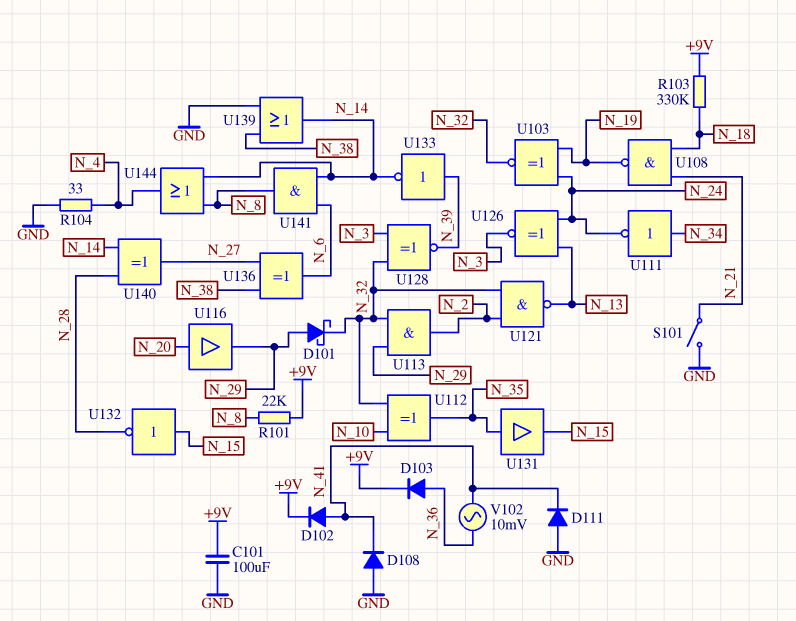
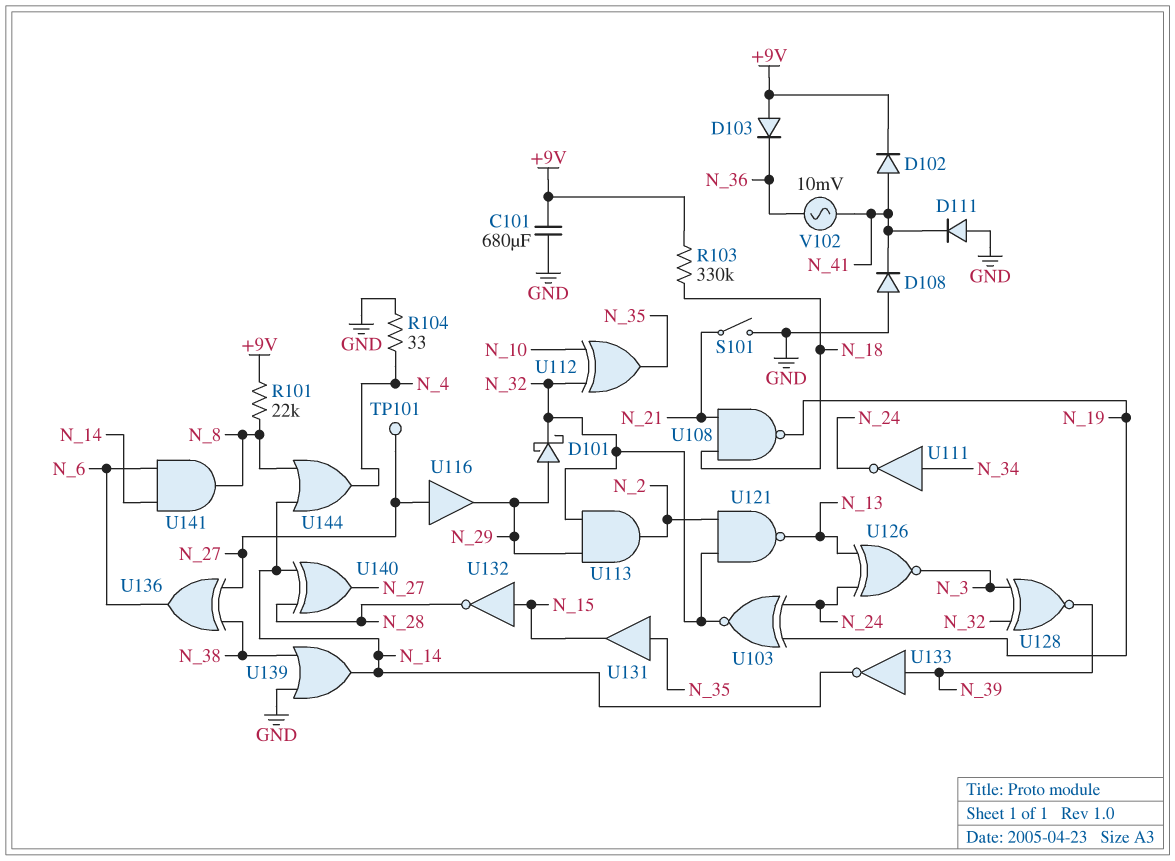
C101: 100uF (+9V, GND) -> 680uF (+9V, GND)
D103: diode (A N_36, K +9V) -> diode (A +9V, K N_36)
TP101: none -> test point (N_27)
U116: buffer (in N_20, out N_29) -> buffer (in N_27, out N_29)

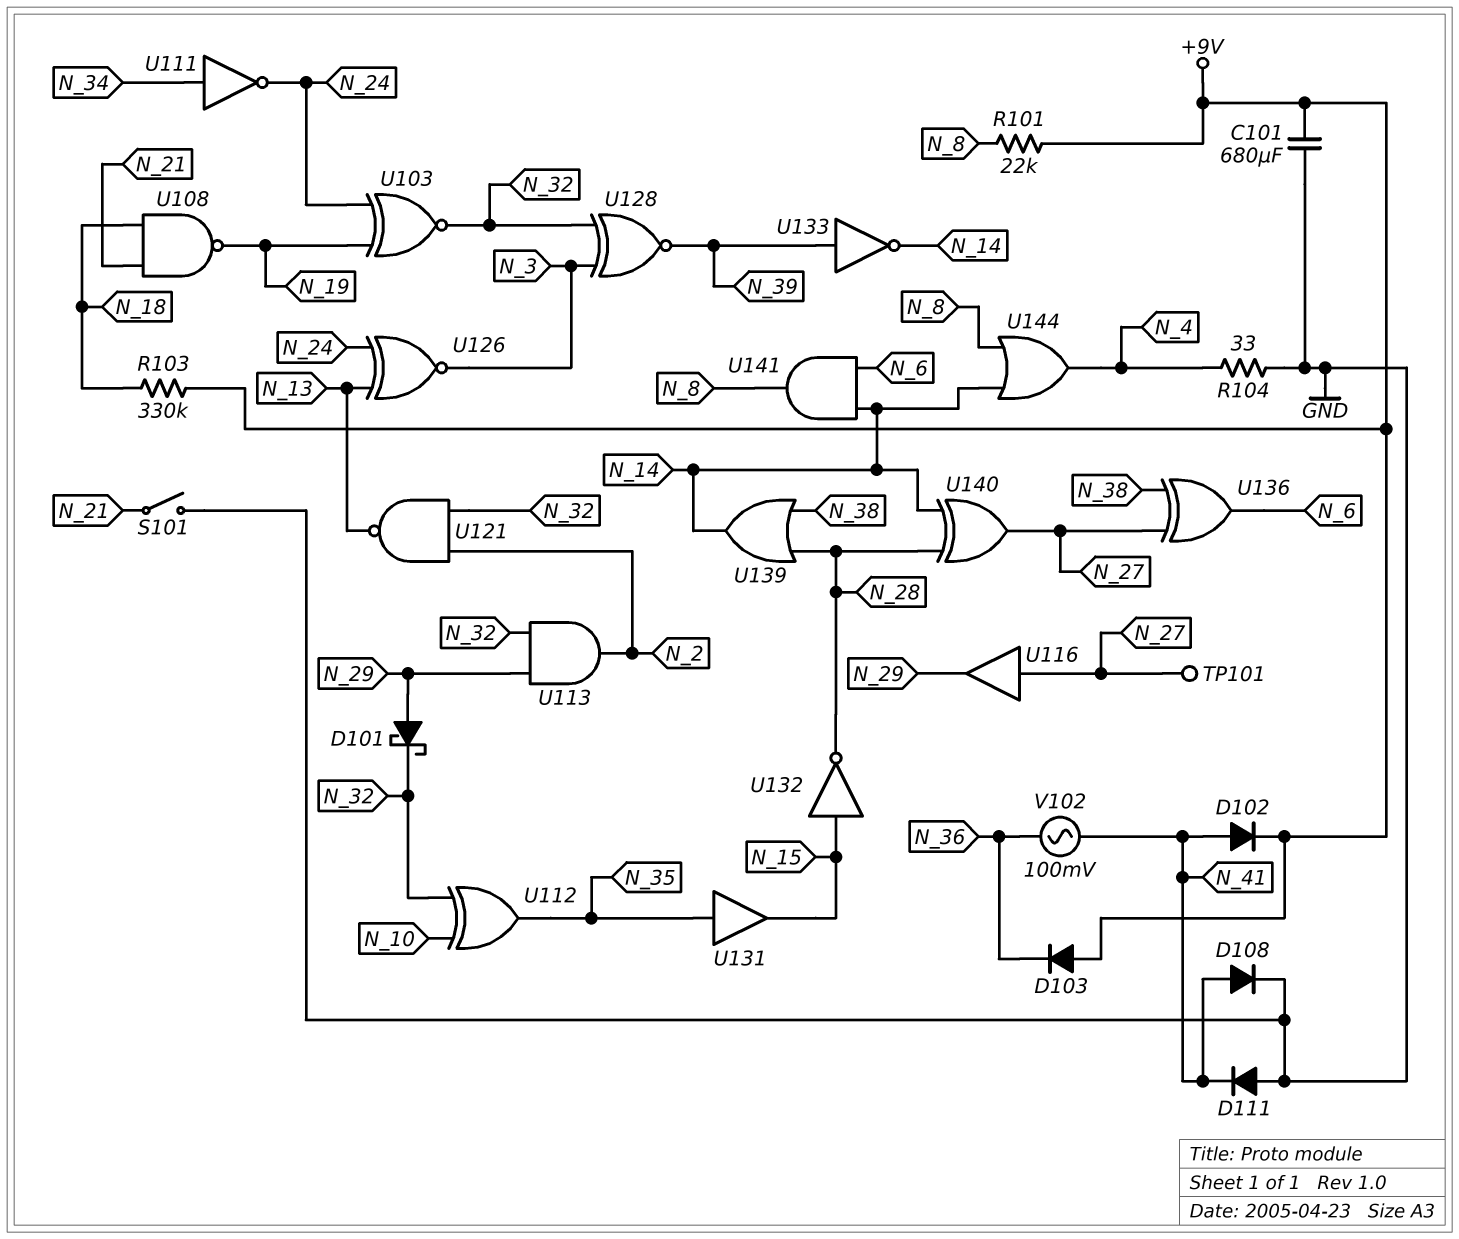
D108: diode (A GND, K N_41) -> diode (A N_41, K GND)
U139: OR (in GND, in N_38, out N_14) -> OR (in N_28, in N_38, out N_14)
V102: AC 10mV (N_36, N_41) -> AC 100mV (N_36, N_41)

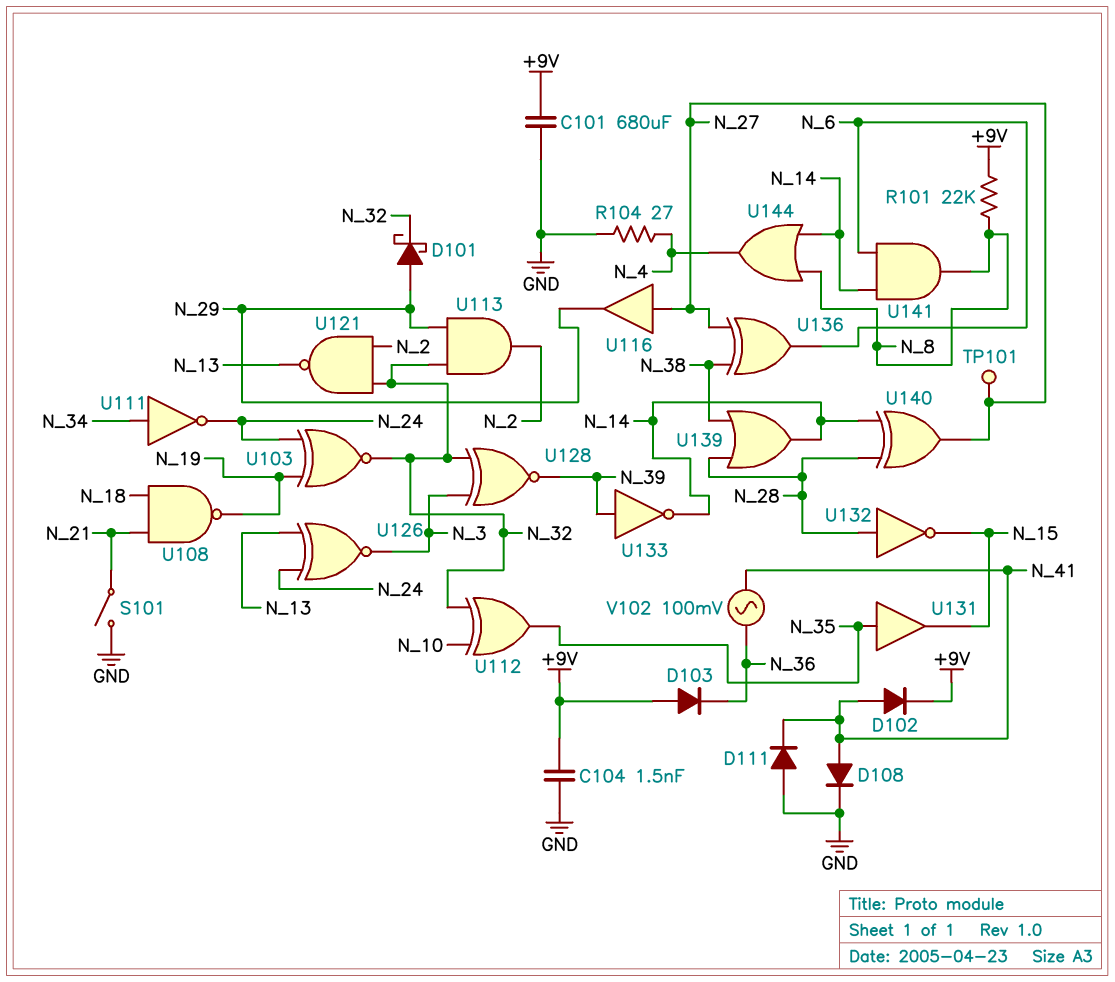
C104: none -> 1.5nF (+9V, GND)
R103: 330k (+9V, N_18) -> none
R104: 33 (GND, N_4) -> 27 (GND, N_4)
U132: NOT (in N_15, out N_28) -> NOT (in N_28, out N_15)

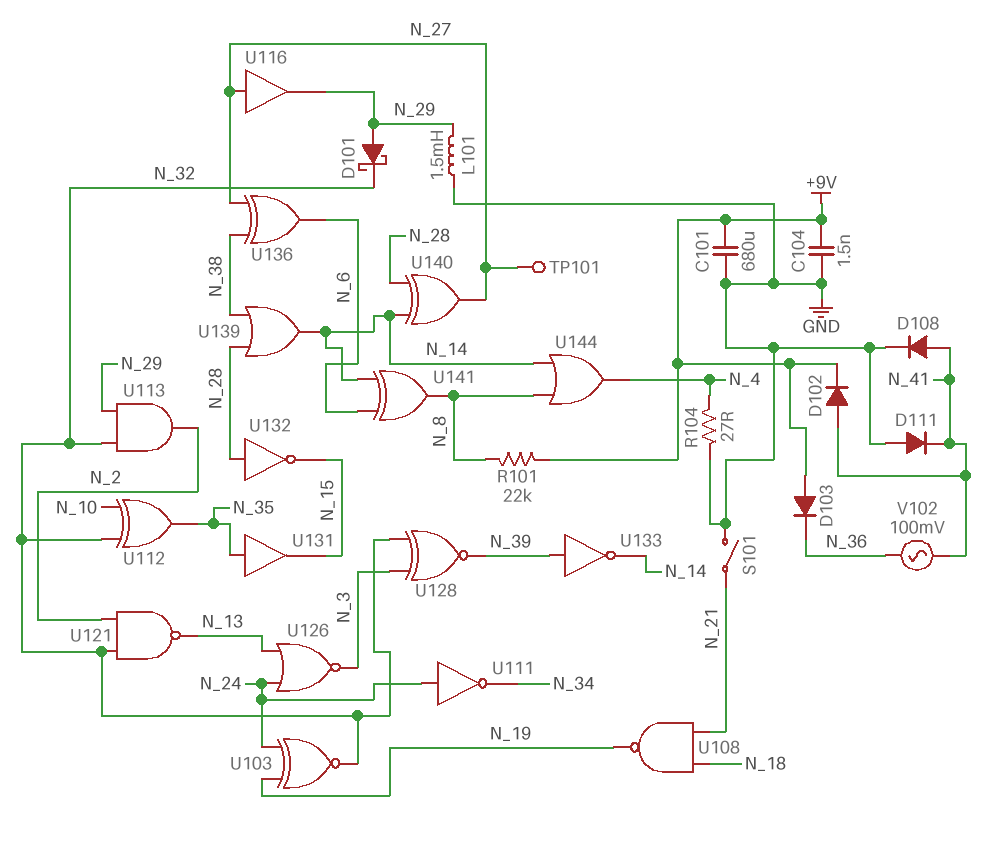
L101: none -> 1.5mH (GND, N_29)
U111: NOT (in N_34, out N_24) -> NOT (in N_24, out N_34)
U126: XNOR (in N_13, in N_24, out N_3) -> NOR (in N_13, in N_24, out N_3)
U141: AND (in N_6, in N_14, out N_8) -> XOR (in N_6, in N_14, out N_8)

